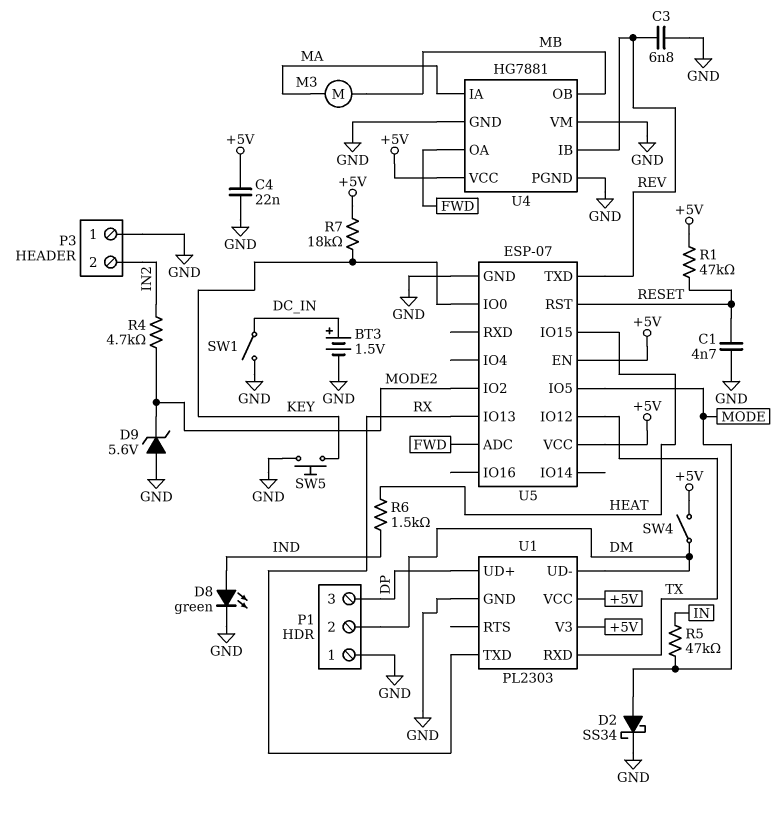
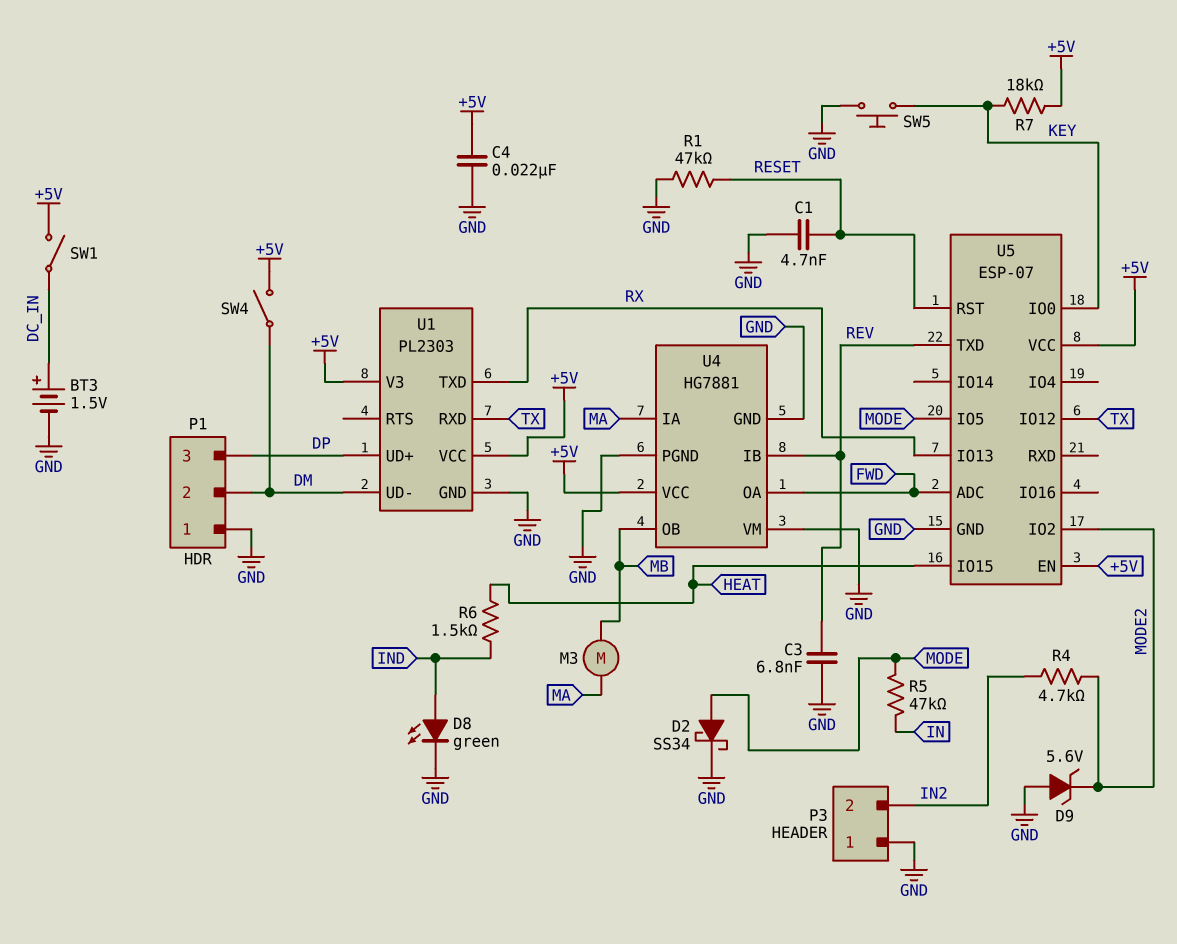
R1: 47k (+5V, RESET) -> 47k (GND, RESET)
SW1: switch (DC_IN, GND) -> switch (+5V, DC_IN)

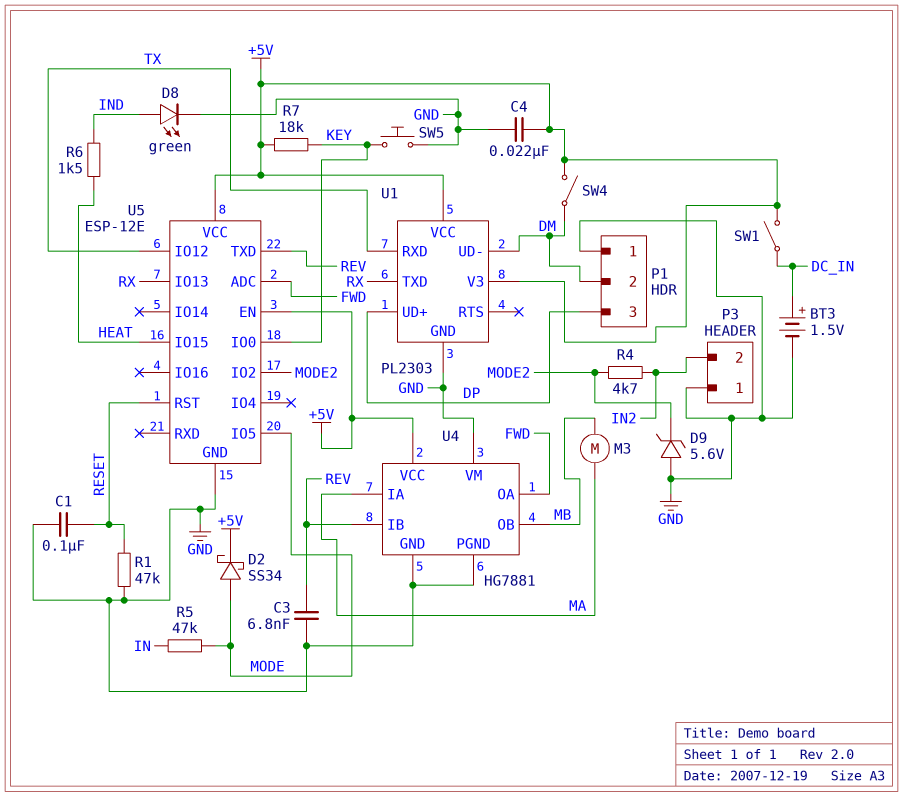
C1: 4.7nF (GND, RESET) -> 100nF (GND, RESET)
D2: schottky SS34 (A MODE, K GND) -> schottky SS34 (A MODE, K +5V)
U5: ESP-07 -> ESP-12E

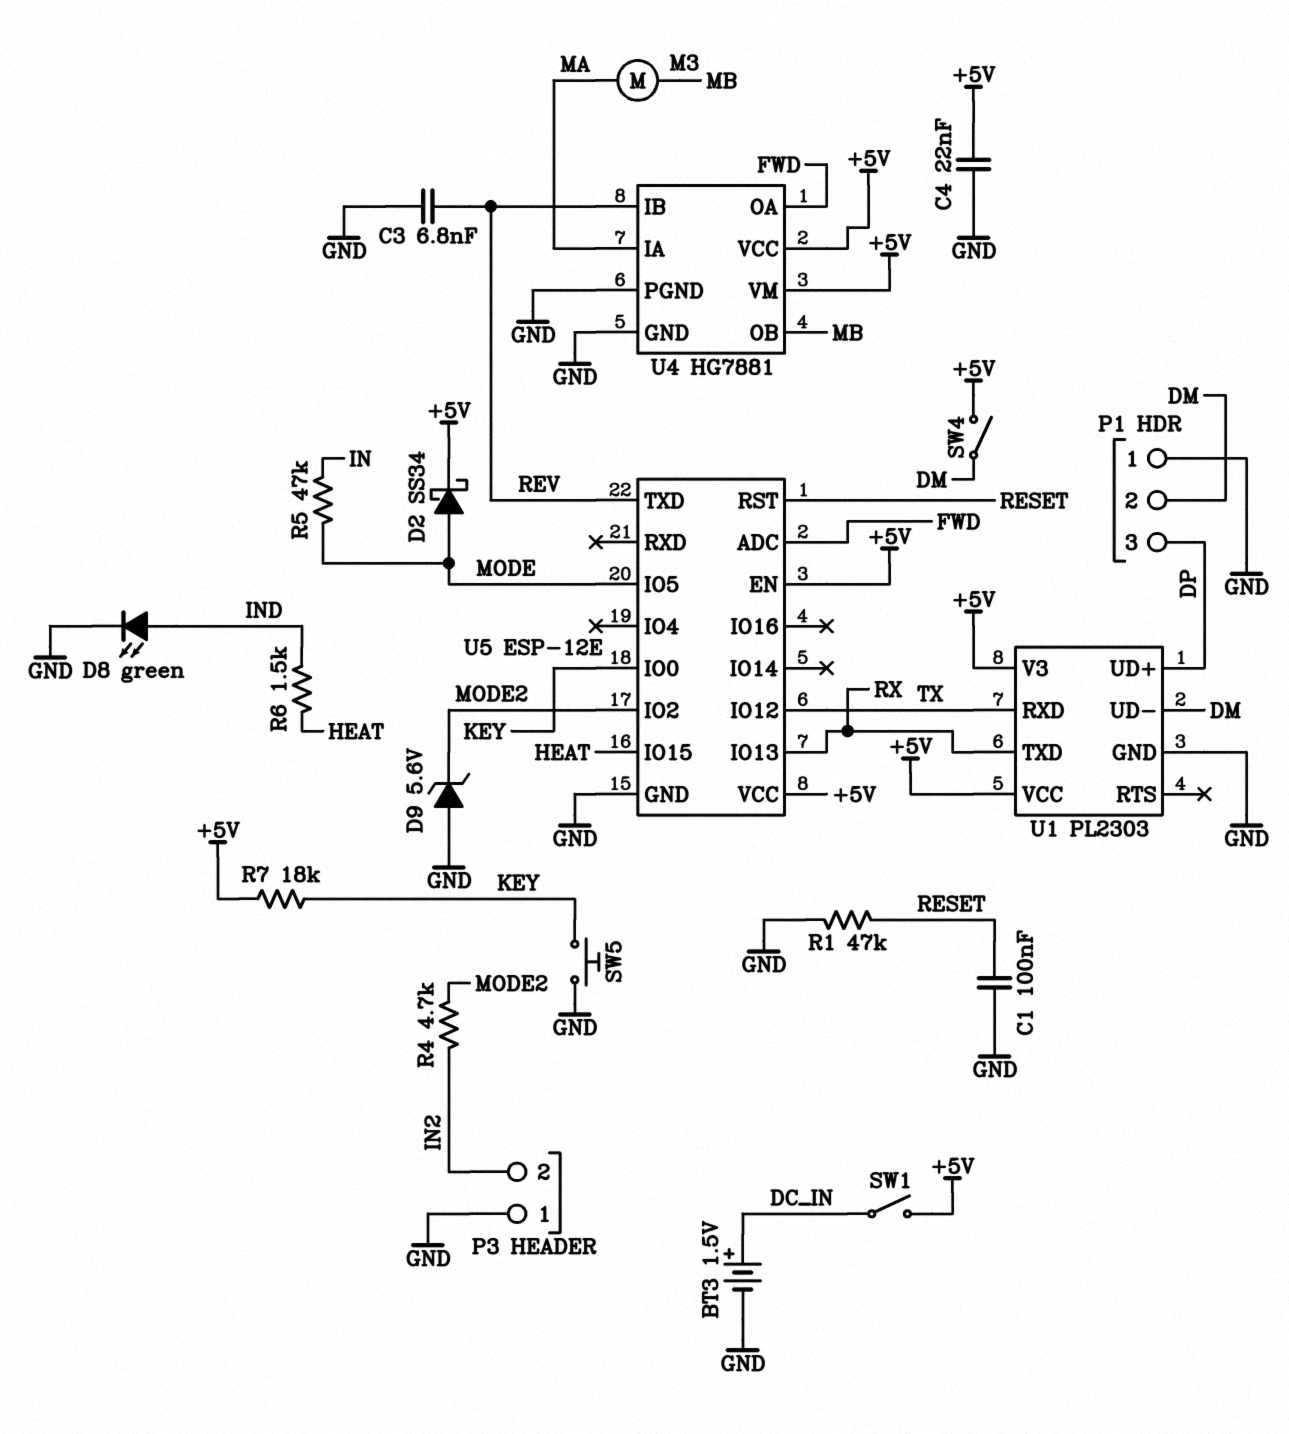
U4 pin VM: GND -> +5V

